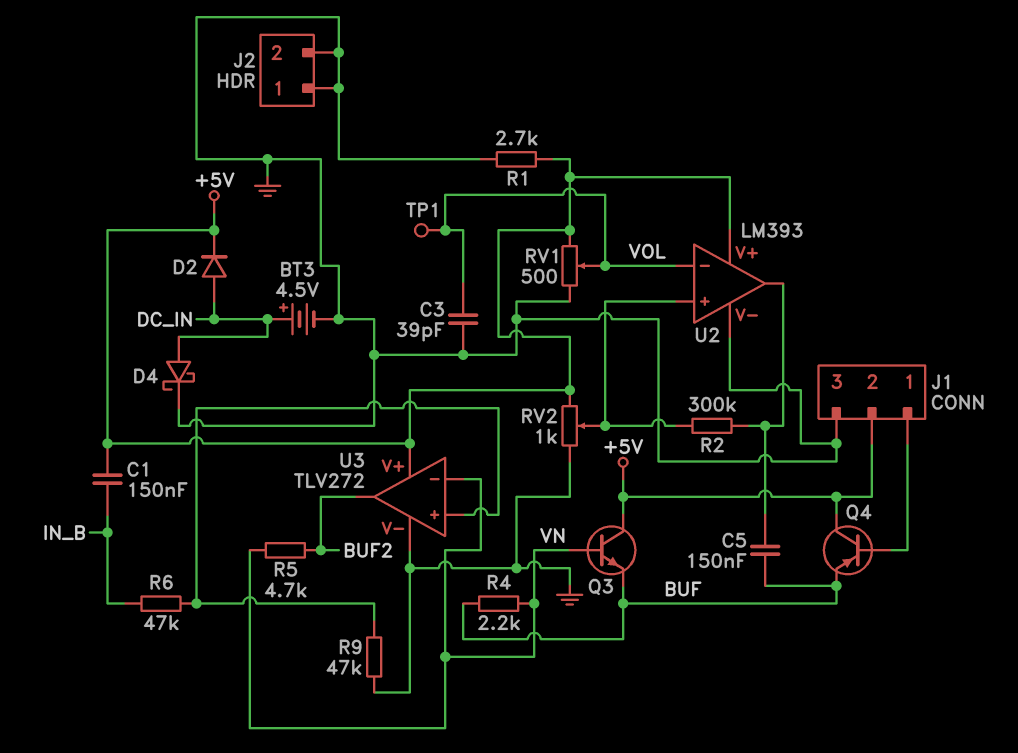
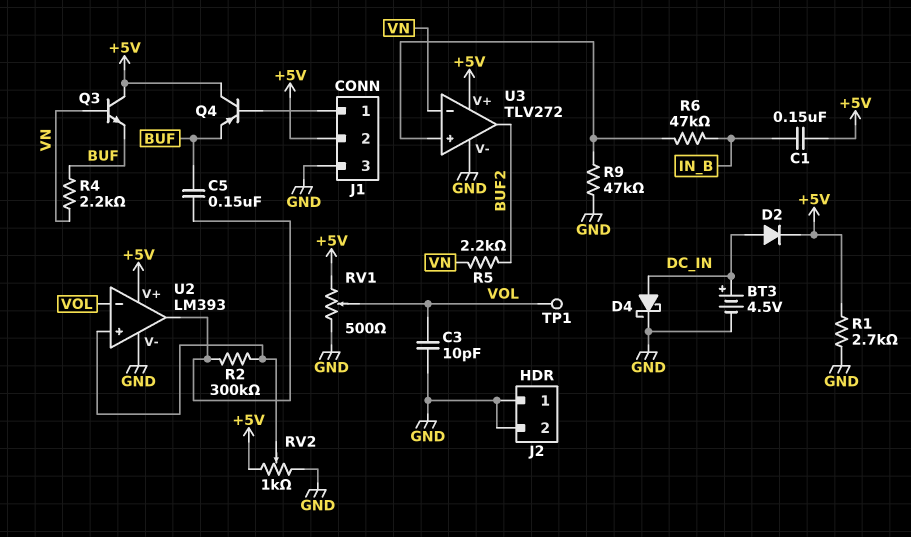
C3: 39pF (GND, VOL) -> 10pF (GND, VOL)
R5: 4.7k (BUF2, VN) -> 2.2k (BUF2, VN)

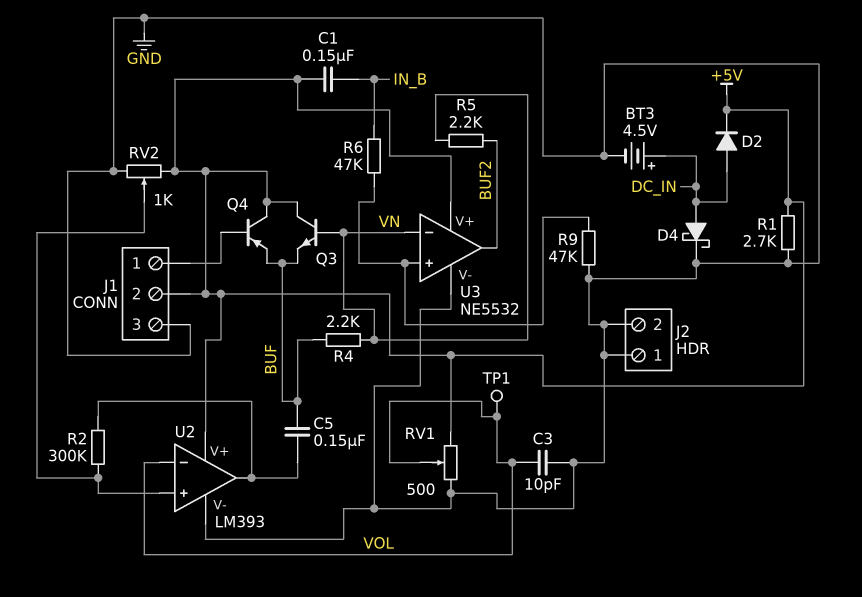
U3: TLV272 -> NE5532

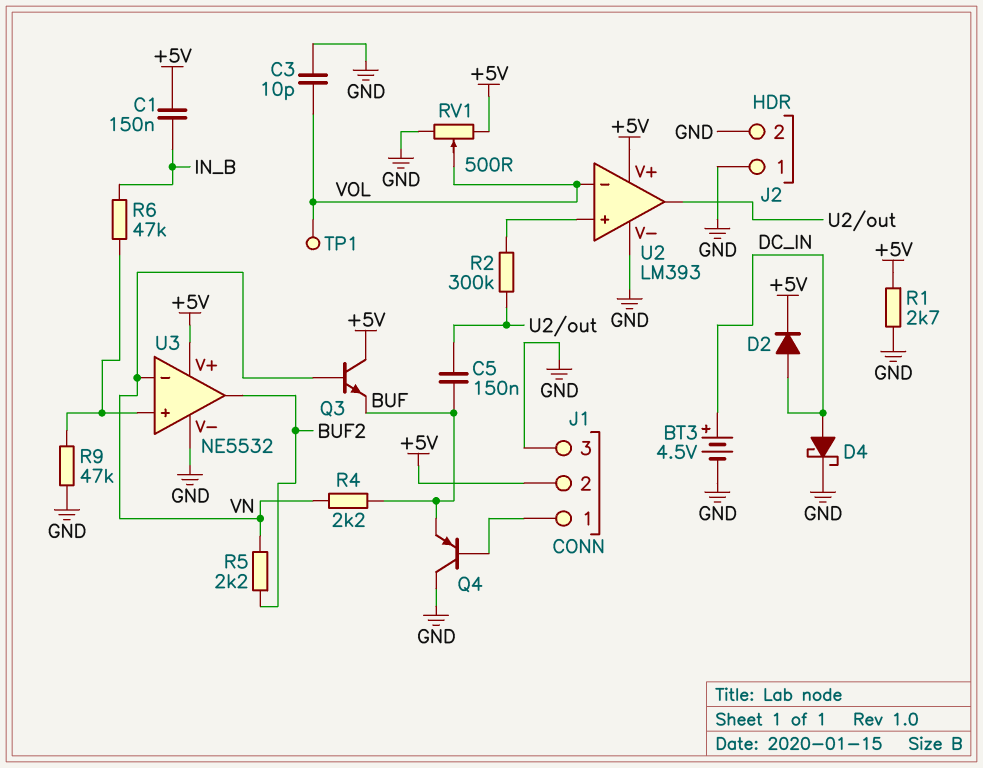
Q4: PNP (B J1/1, C +5V, E BUF) -> PNP (B J1/1, C GND, E BUF)
RV2: 1k (+5V, GND, wiper U2/in+) -> none

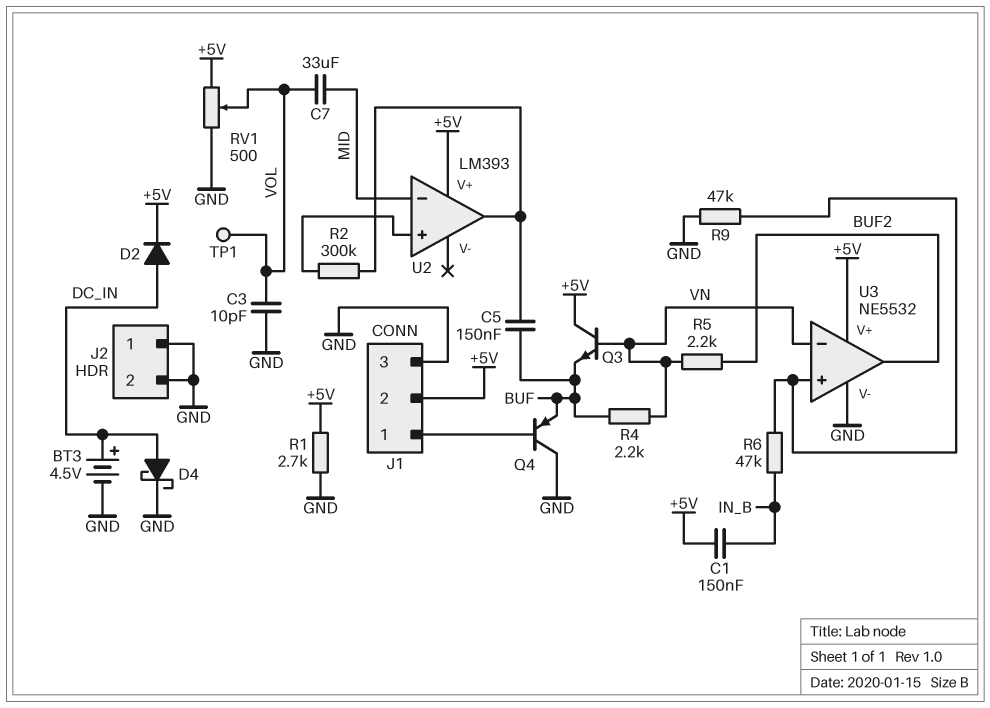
C7: none -> 33uF (MID, VOL)
U2 pin V-: GND -> none
U2 pin in-: VOL -> MID

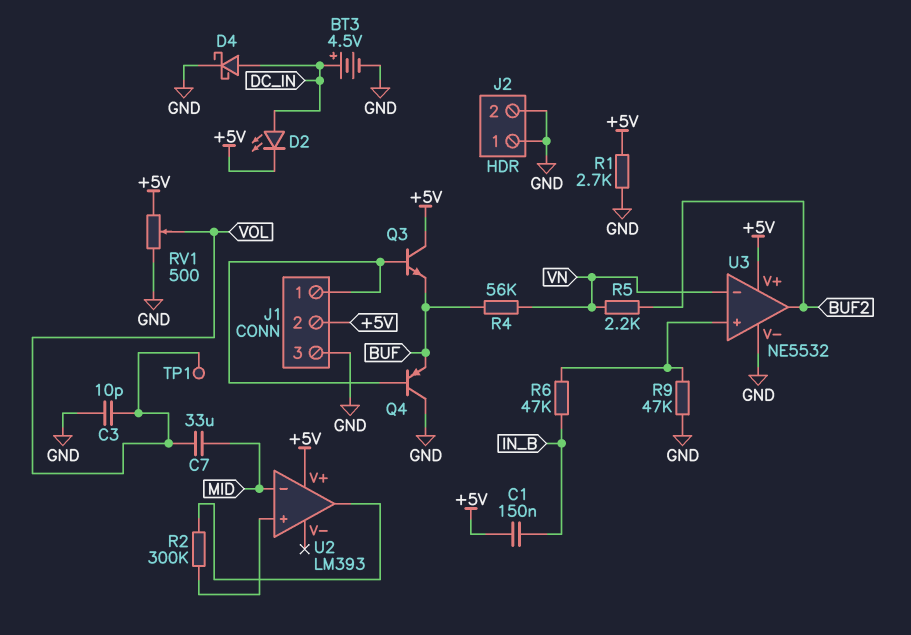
C5: 150nF (BUF, U2/out) -> none
D2: diode (A DC_IN, K +5V) -> LED (A DC_IN, K +5V)
Q3: NPN (B VN, C +5V, E BUF) -> NPN (B J1/1, C +5V, E BUF)
R4: 2.2k (BUF, VN) -> 56k (BUF, VN)

